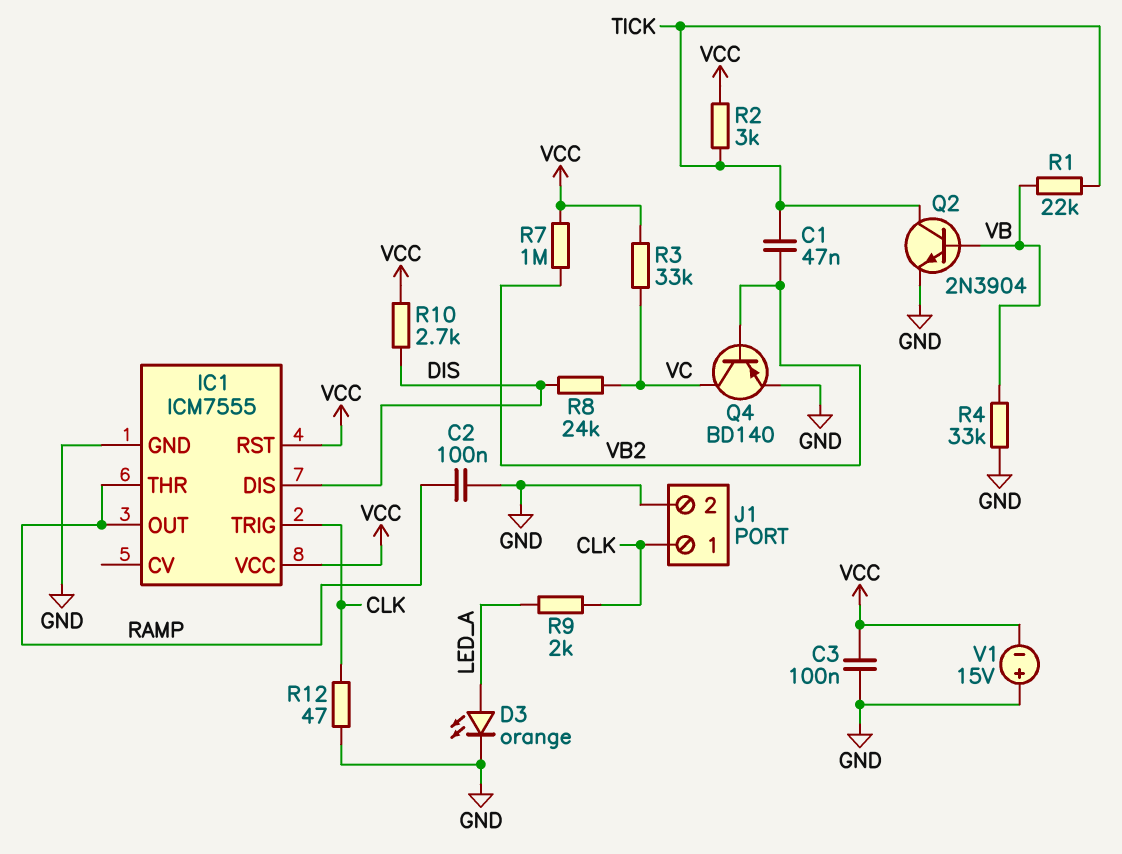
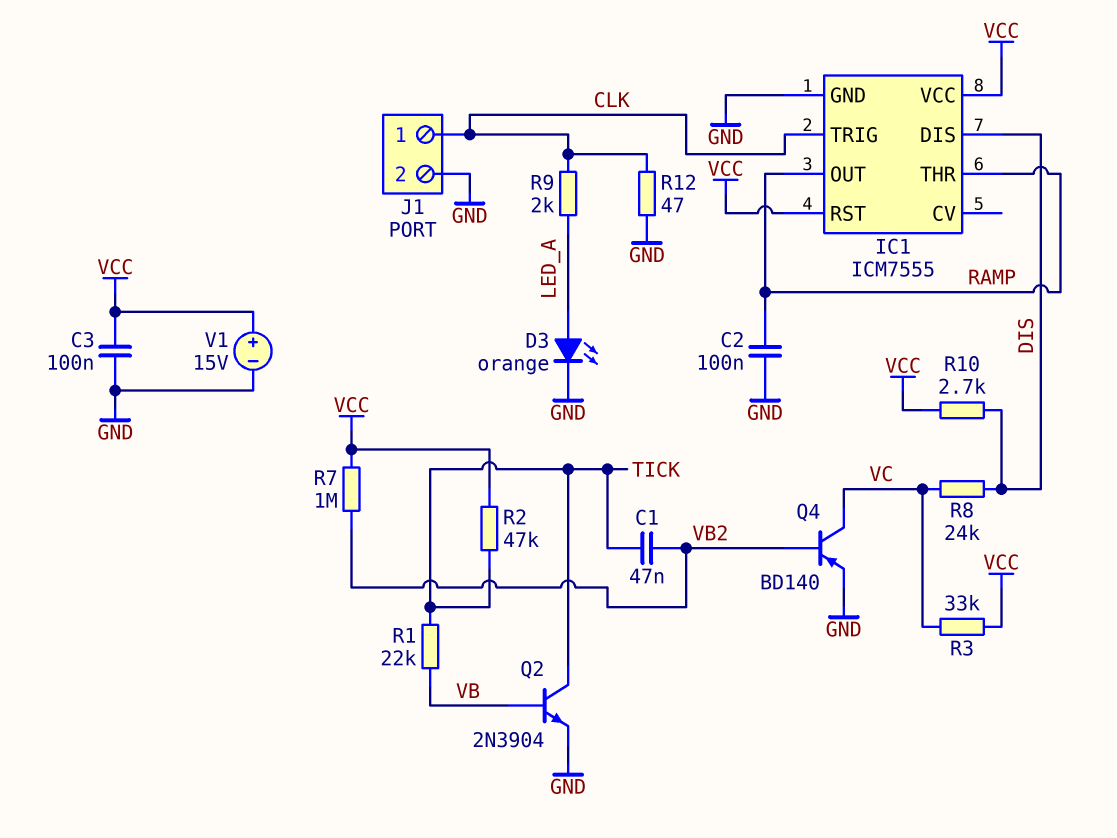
R2: 3k (TICK, VCC) -> 47k (TICK, VCC)
R4: 33k (GND, VB) -> none
V1: 15V (plus GND, minus VCC) -> 15V (plus VCC, minus GND)

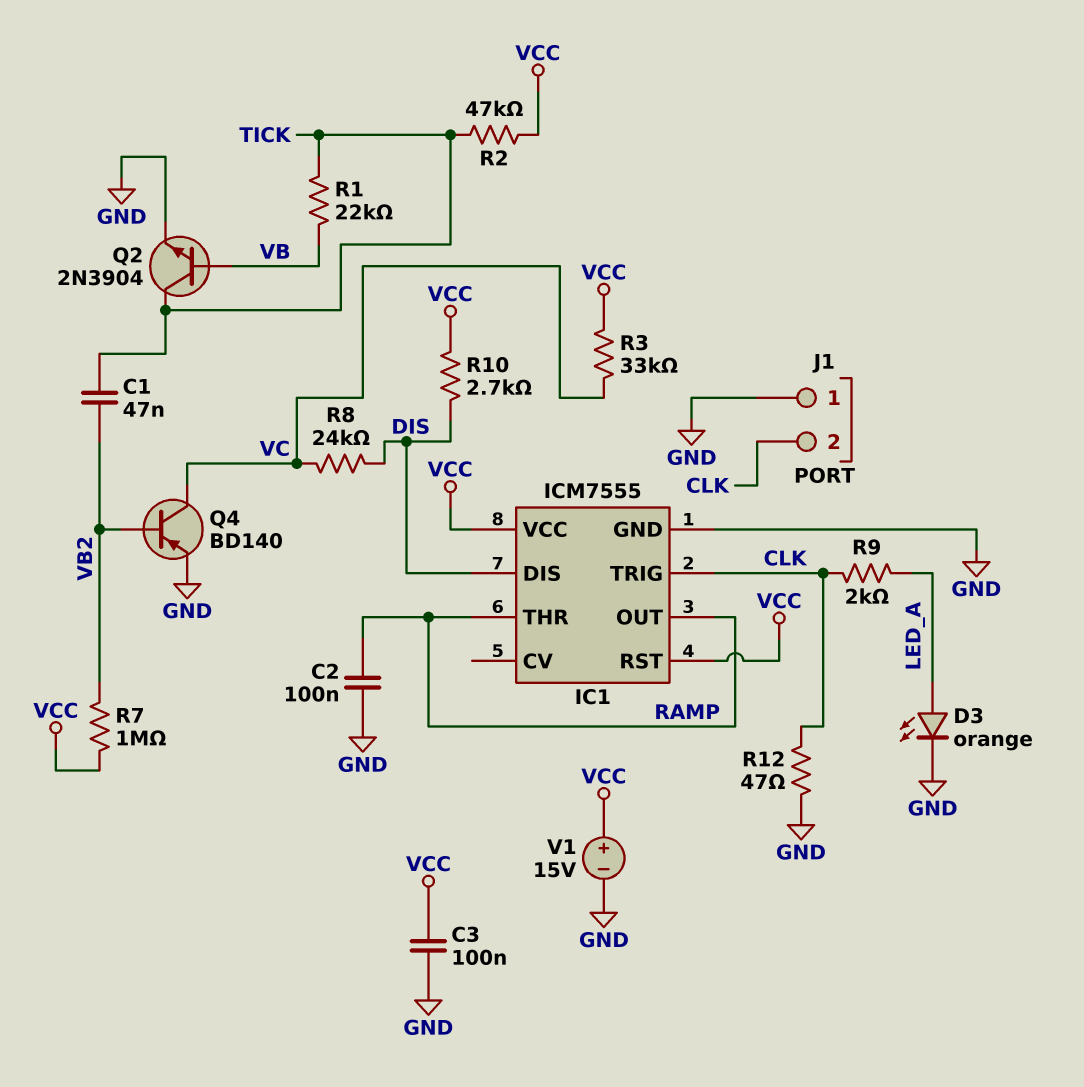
J1 pin 1: CLK -> GND
J1 pin 2: GND -> CLK

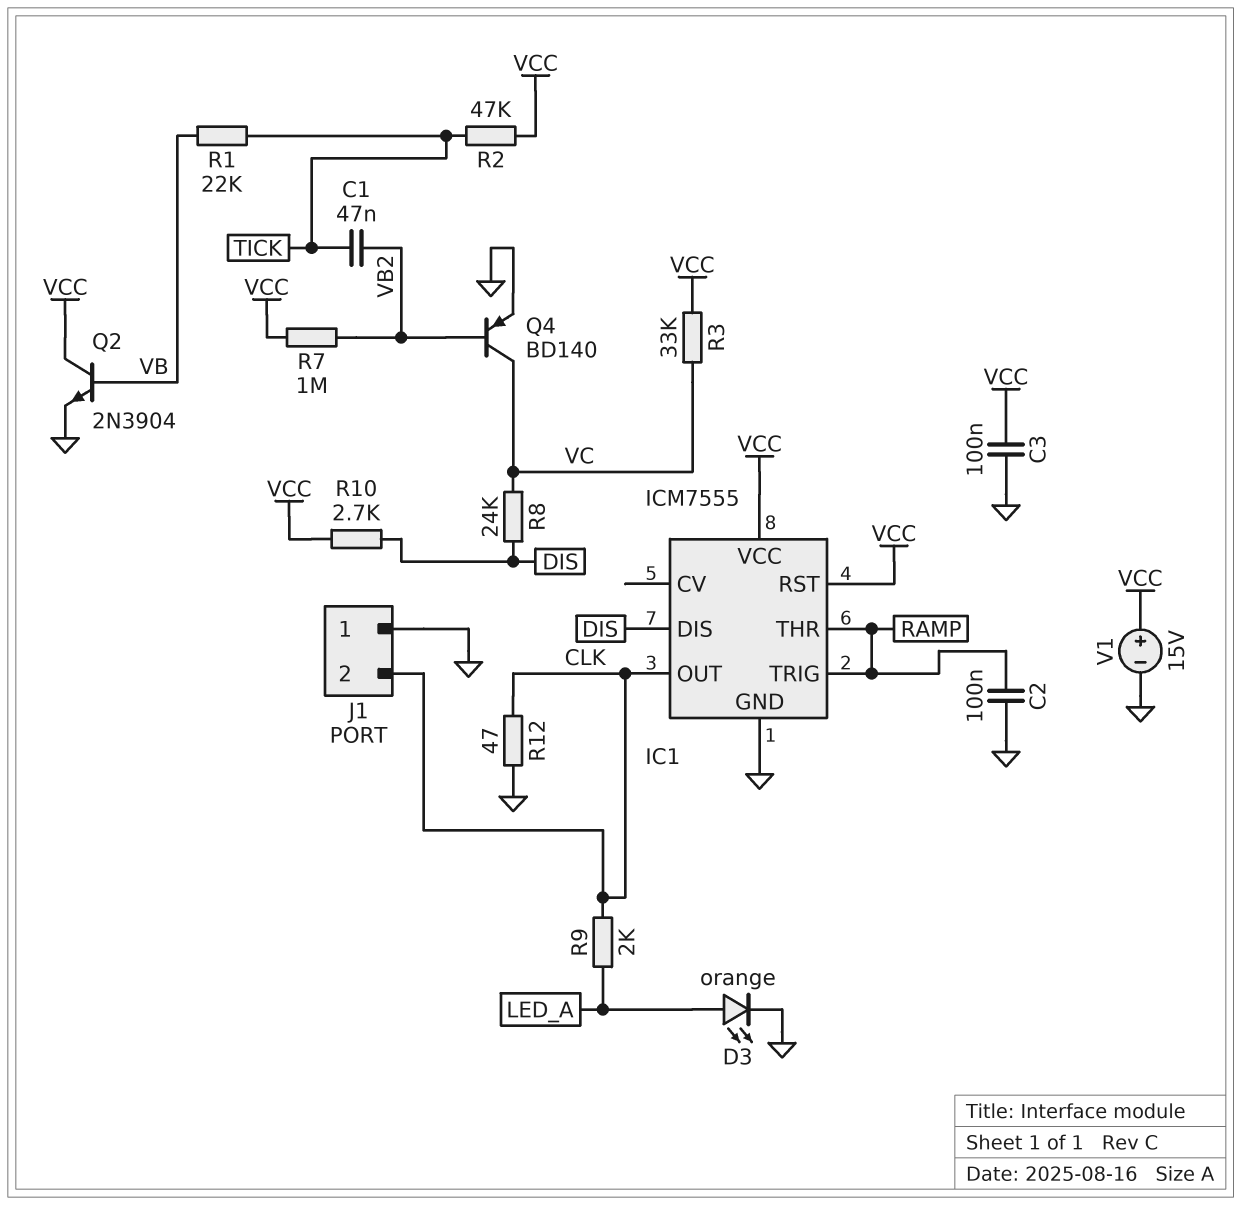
IC1 pin OUT: RAMP -> CLK
IC1 pin TRIG: CLK -> RAMP
Q2: NPN 2N3904 (B VB, C TICK, E GND) -> NPN 2N3904 (B VB, C VCC, E GND)

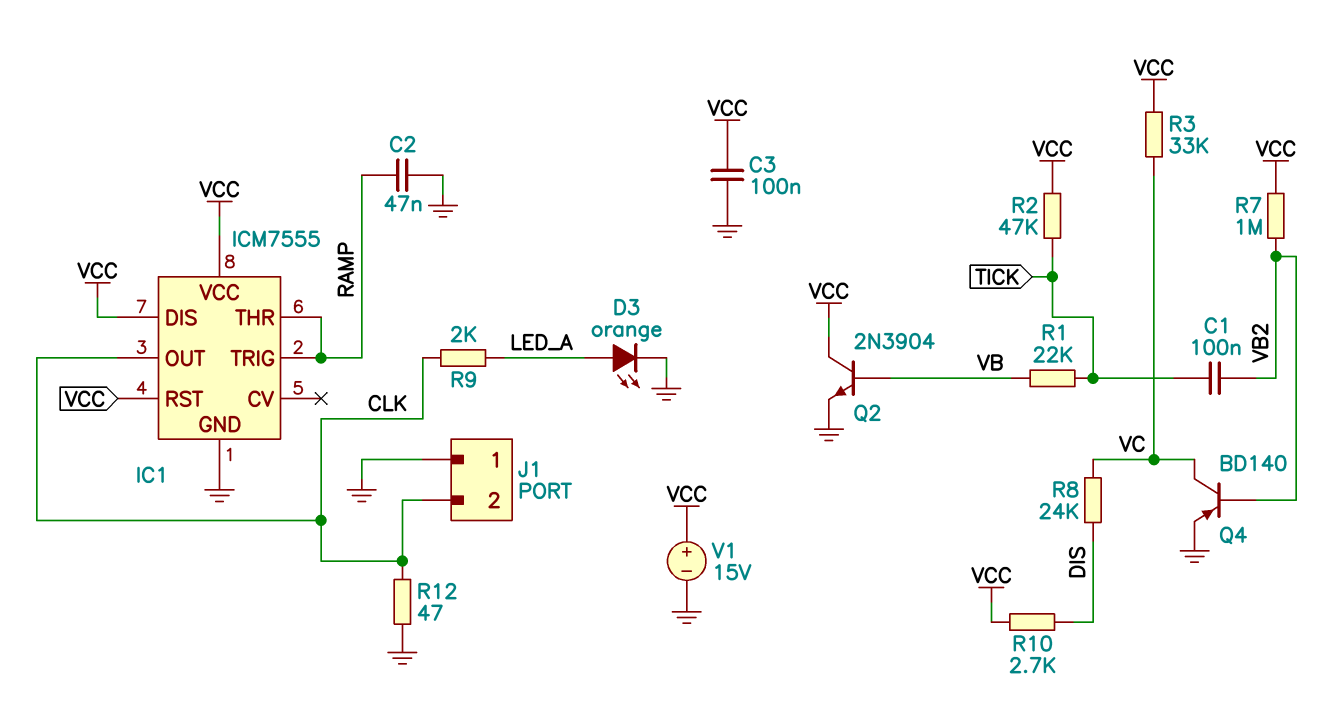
C1: 47nF (TICK, VB2) -> 100nF (TICK, VB2)
C2: 100nF (GND, RAMP) -> 47nF (GND, RAMP)
IC1 pin DIS: DIS -> VCC

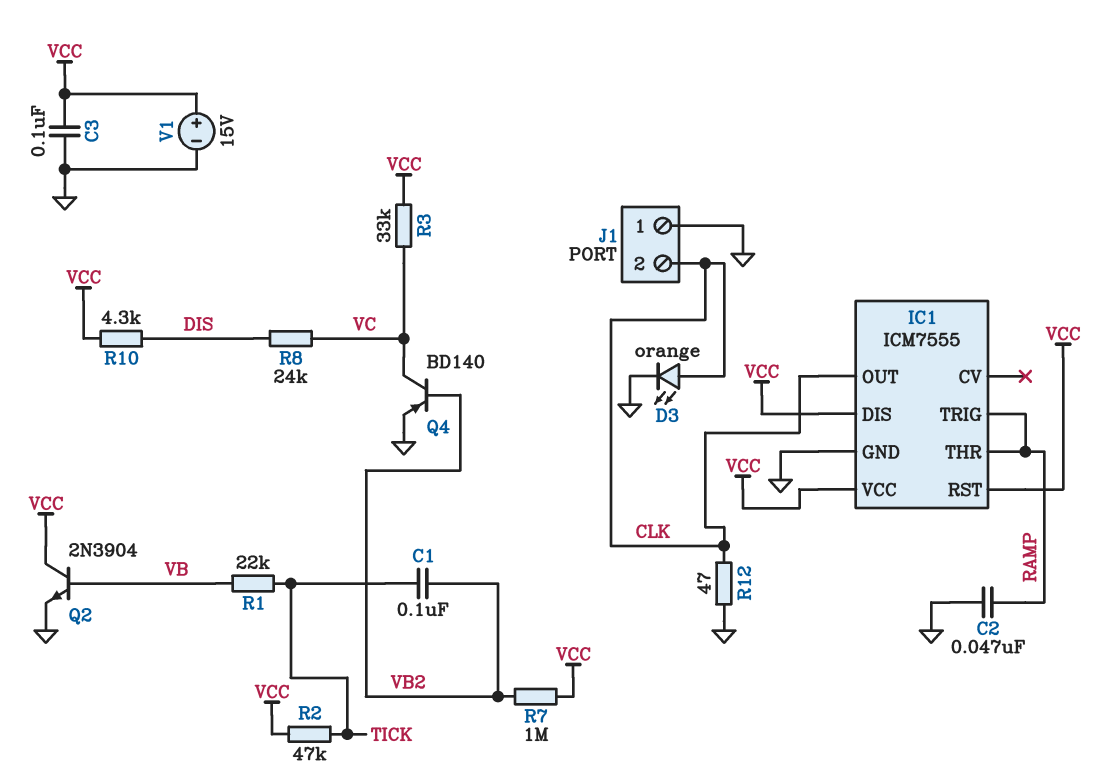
D3: LED orange (A LED_A, K GND) -> LED orange (A CLK, K GND)
R9: 2k (CLK, LED_A) -> none
R10: 2.7k (DIS, VCC) -> 4.3k (DIS, VCC)

